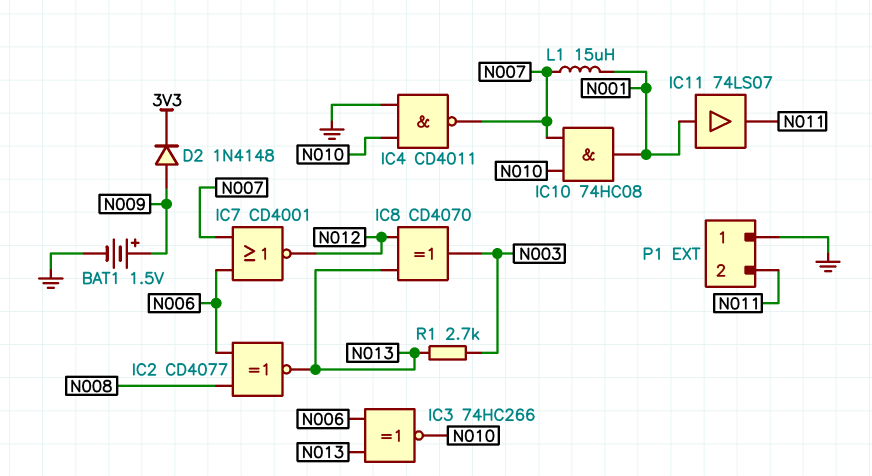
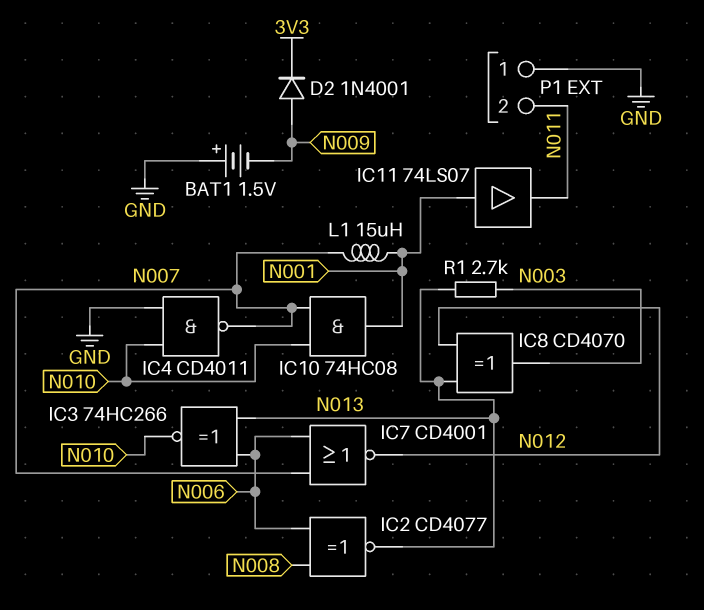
BAT1: 1.5V (plus N009, minus GND) -> 1.5V (plus GND, minus N009)
D2: diode 1N4148 (A N009, K 3V3) -> diode 1N4001 (A N009, K 3V3)

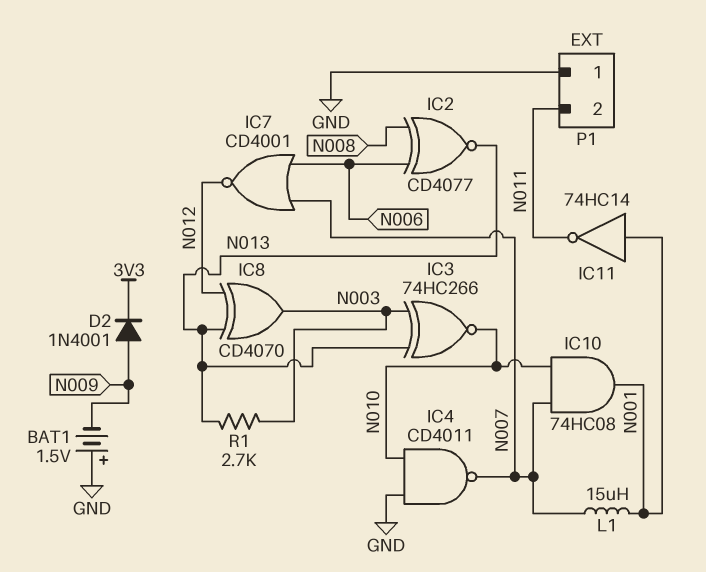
IC3: XNOR 74HC266 (in N006, in N013, out N010) -> XNOR 74HC266 (in N003, in N013, out N010)
IC11: buffer 74LS07 (in N001, out N011) -> NOT 74HC14 (in N001, out N011)

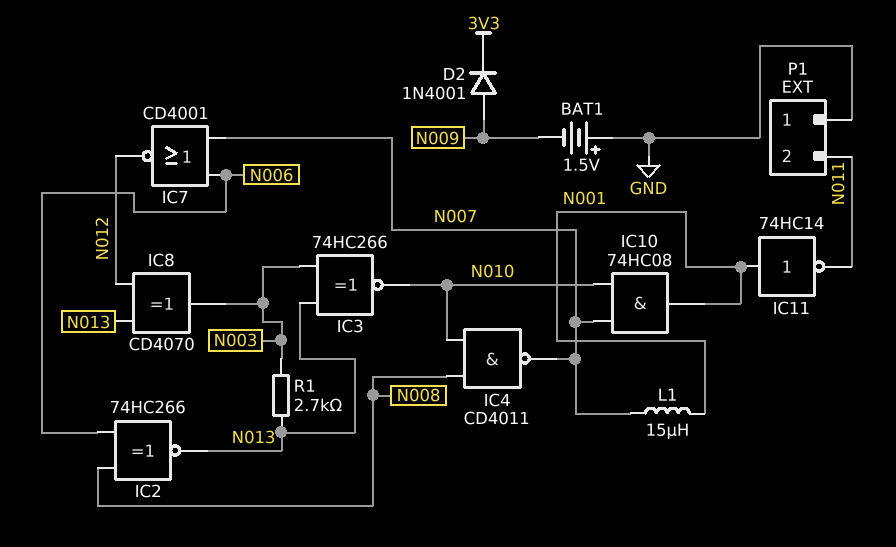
IC2: XNOR CD4077 (in N006, in N008, out N013) -> XNOR 74HC266 (in N006, in N008, out N013)
IC4: NAND CD4011 (in GND, in N010, out N007) -> NAND CD4011 (in N008, in N010, out N007)

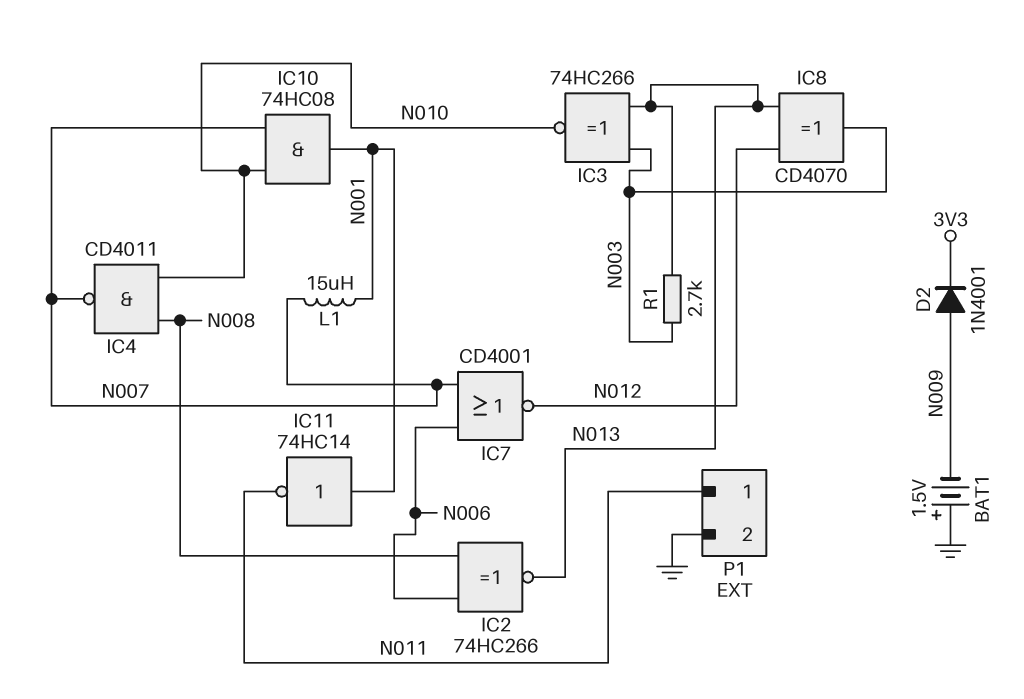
P1 pin 1: GND -> N011
P1 pin 2: N011 -> GND

